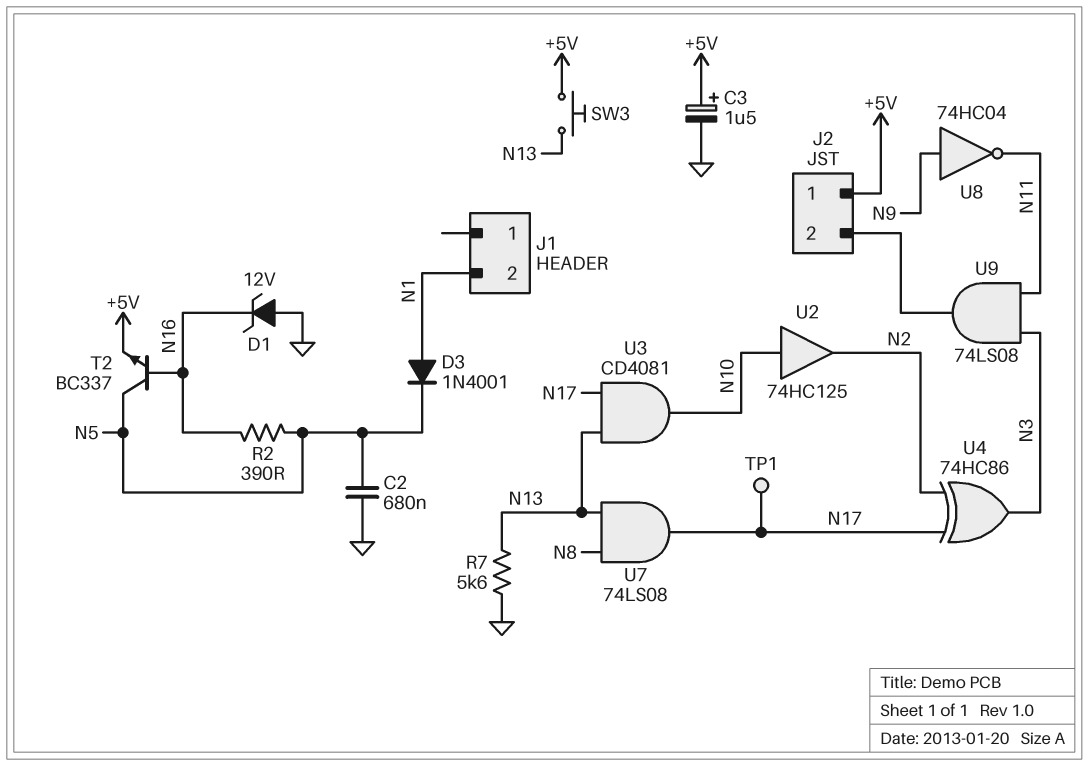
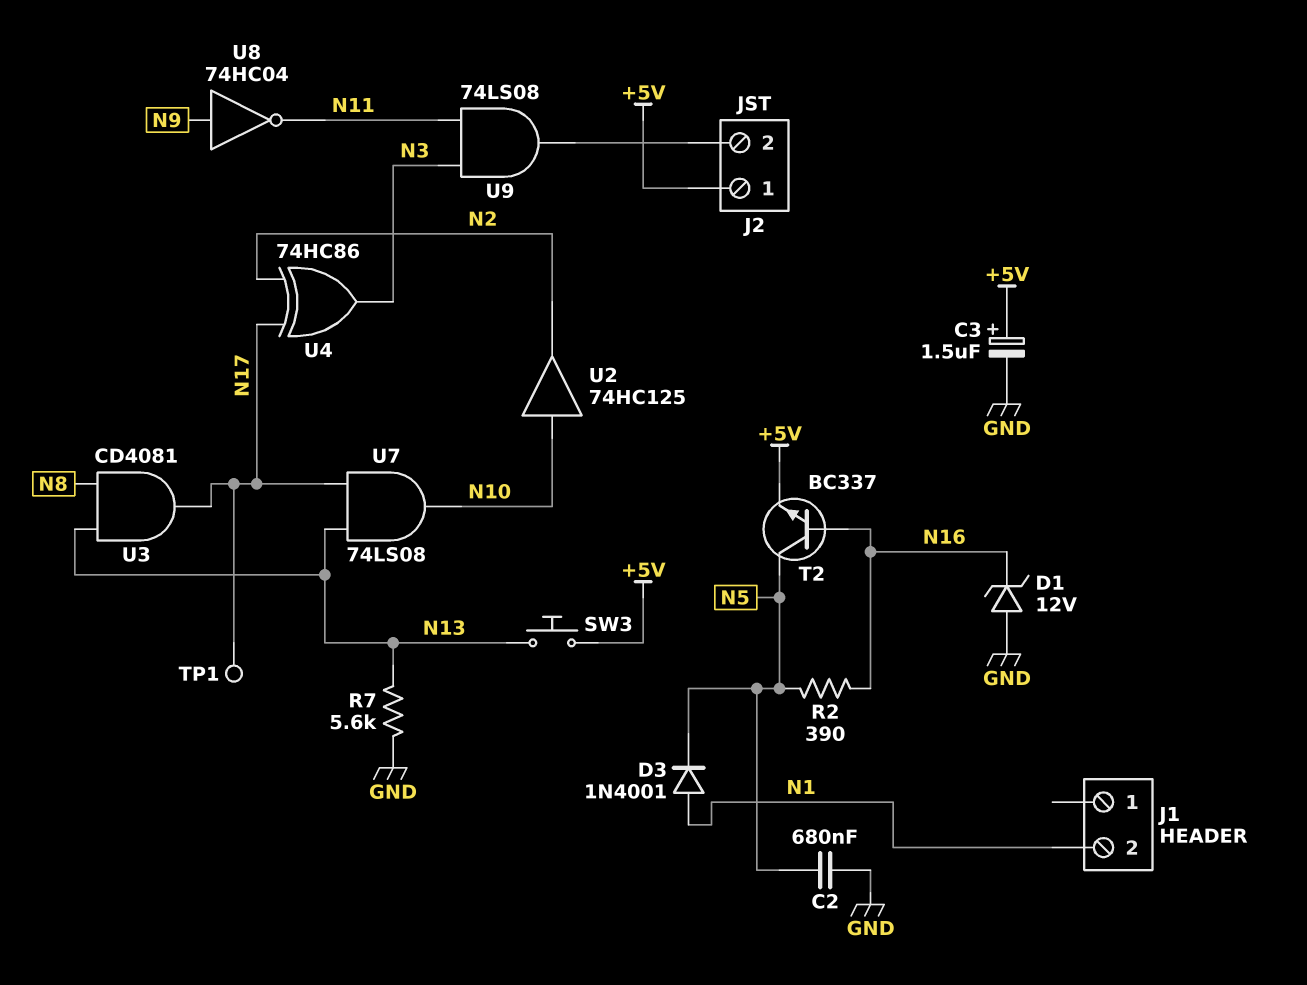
U3: AND CD4081 (in N13, in N17, out N10) -> AND CD4081 (in N8, in N13, out N17)
U7: AND 74LS08 (in N8, in N13, out N17) -> AND 74LS08 (in N13, in N17, out N10)

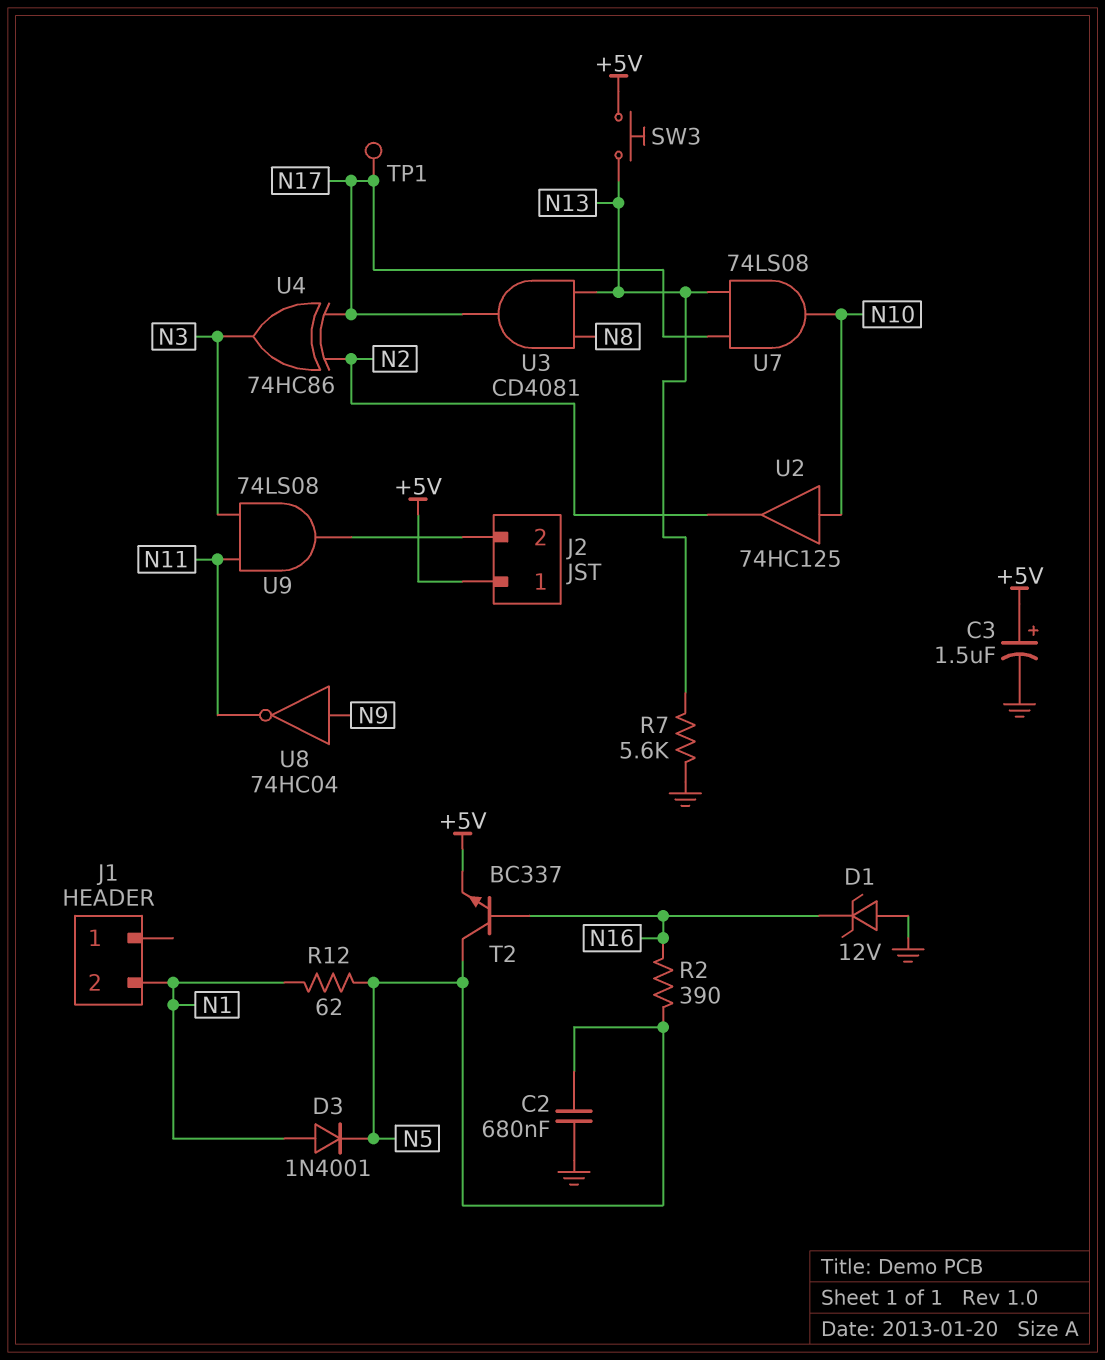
R12: none -> 62 (N1, N5)

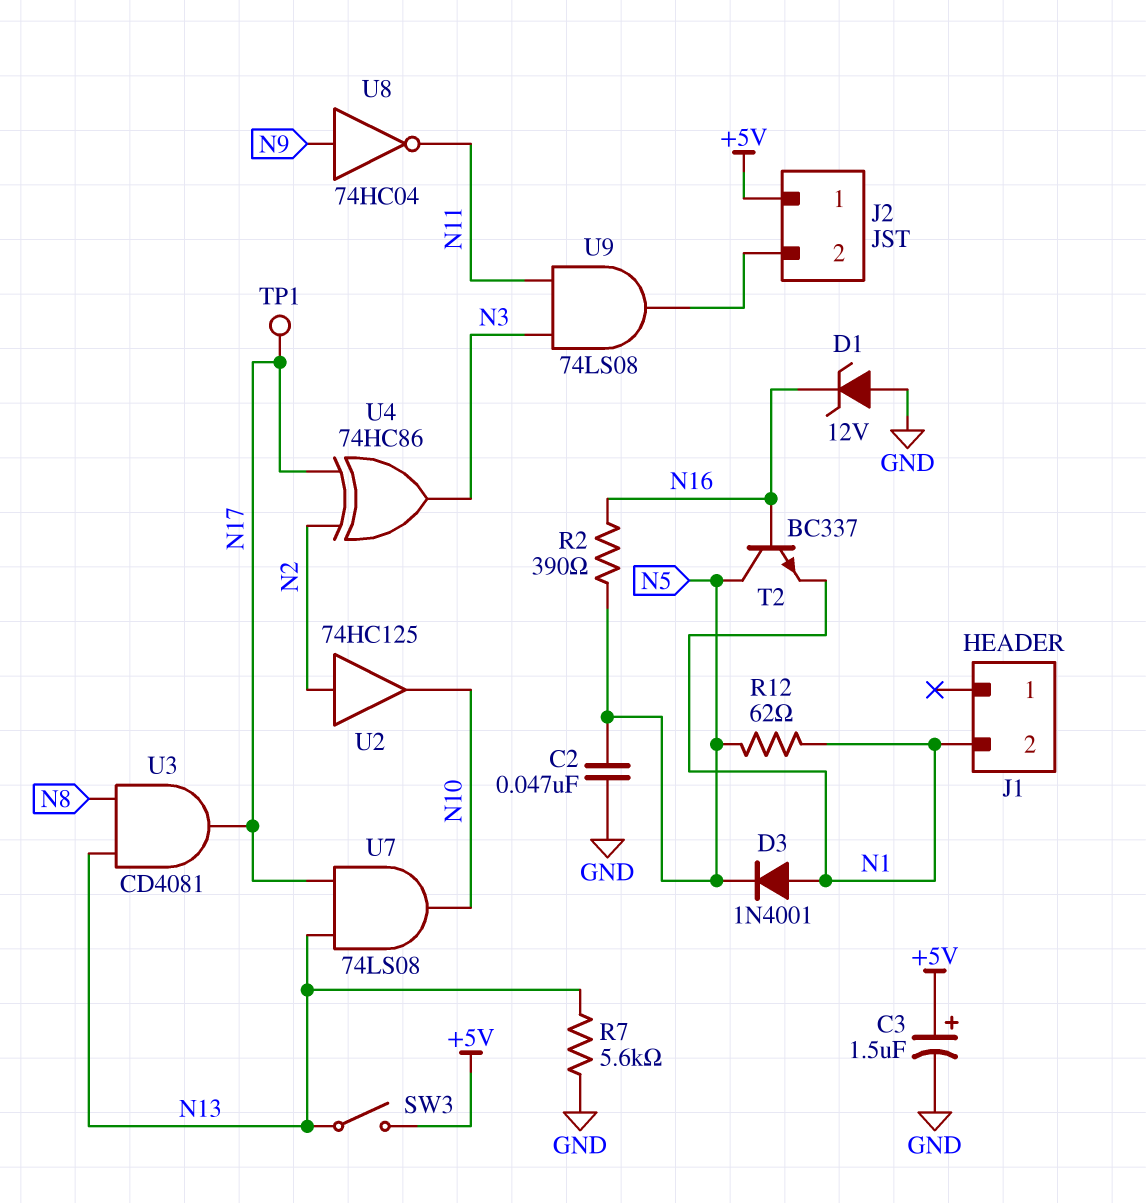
C2: 680nF (GND, N5) -> 47nF (GND, N5)
SW3: button (+5V, N13) -> switch (+5V, N13)
T2: NPN BC337 (B N16, C N5, E +5V) -> NPN BC337 (B N16, C N5, E N1)
U2: buffer 74HC125 (in N10, out N2) -> buffer 74HC125 (in N2, out N10)

